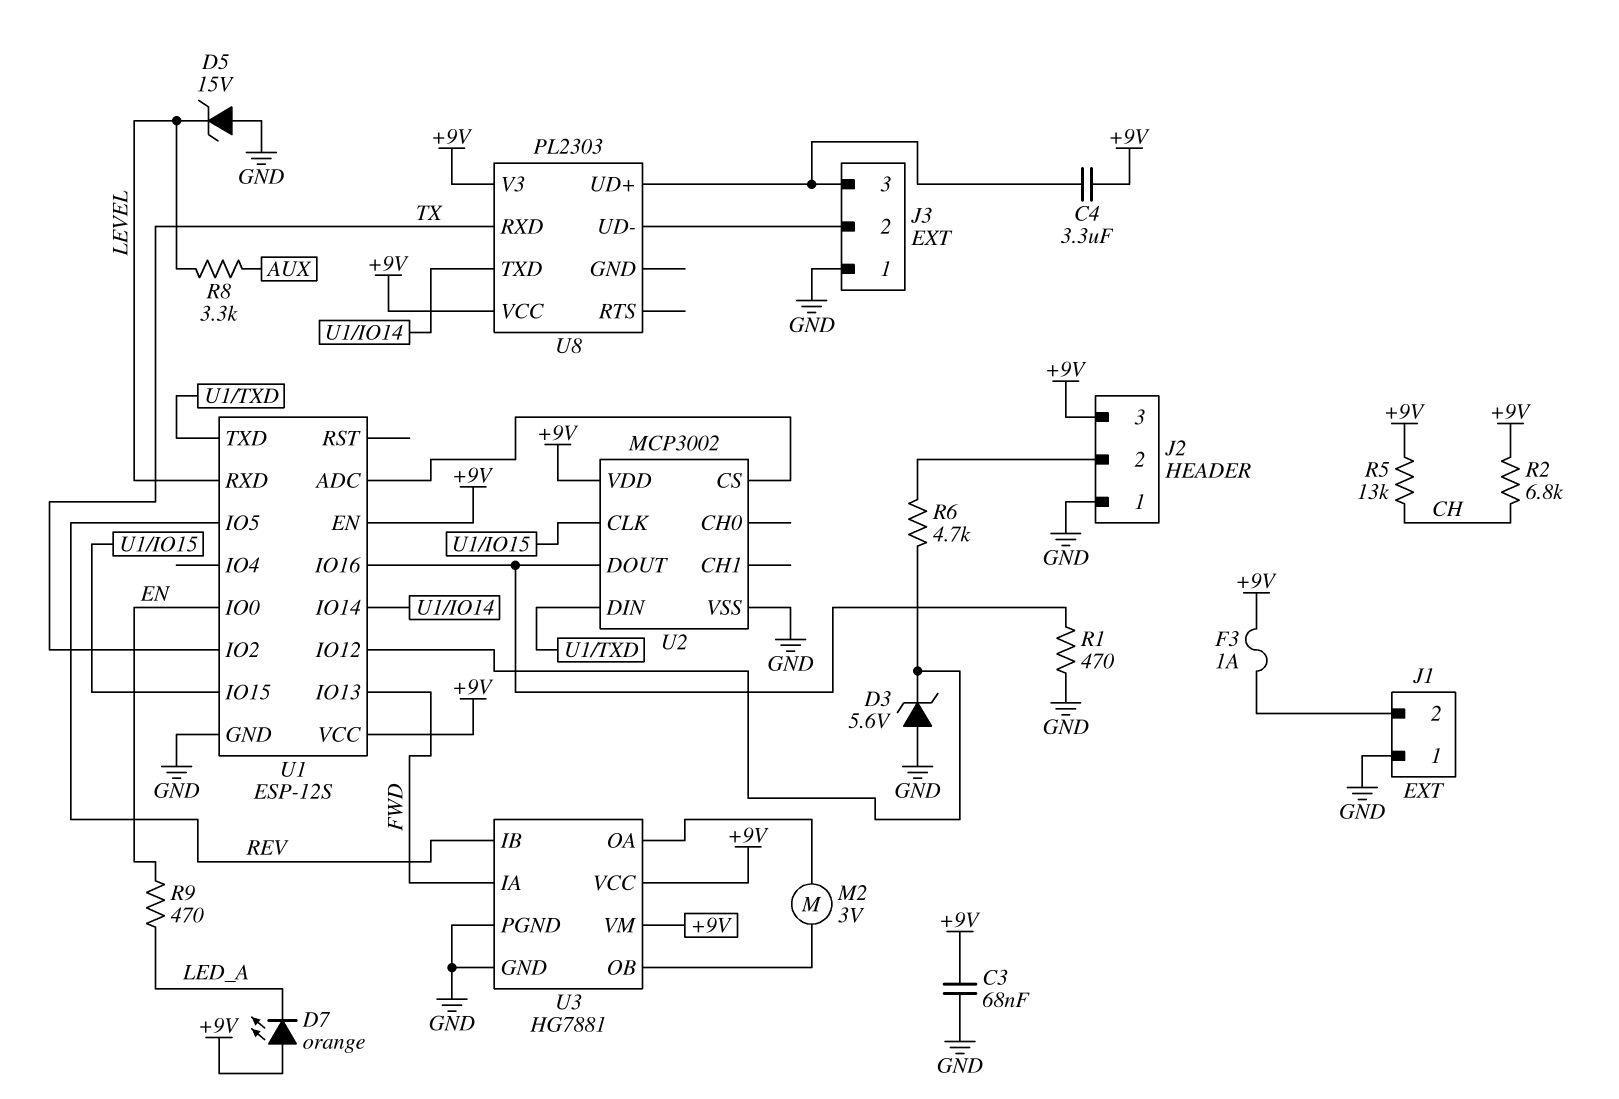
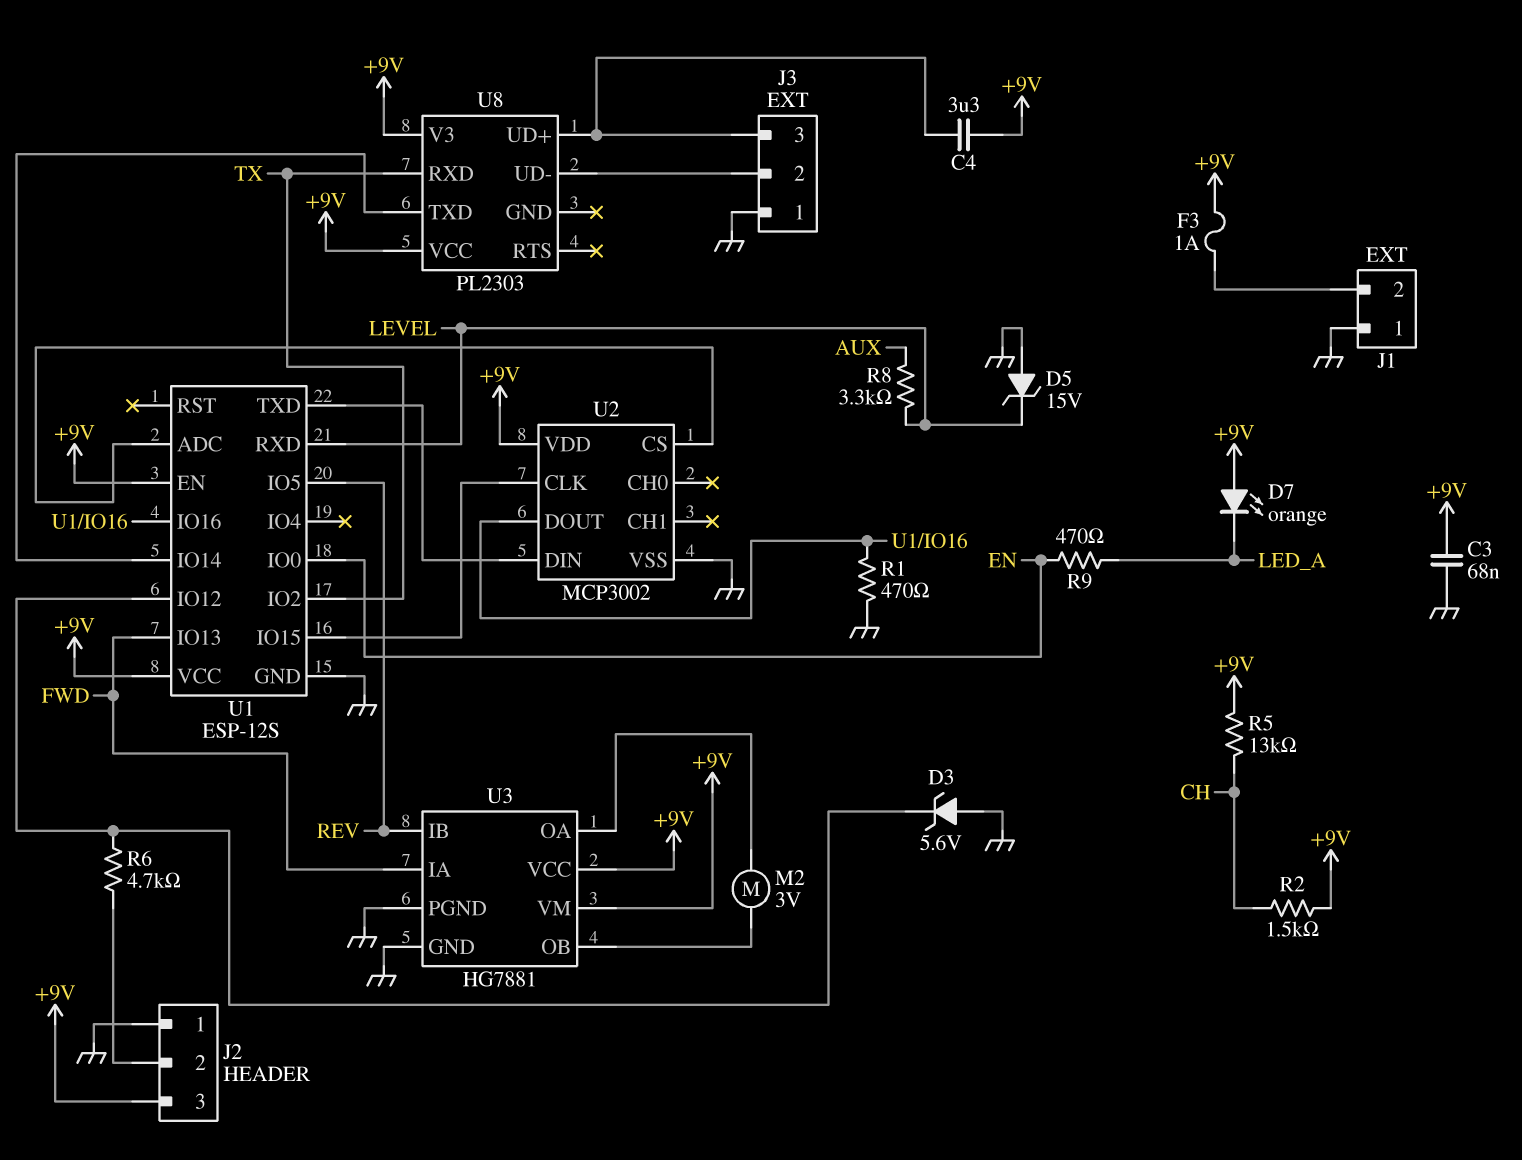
R2: 6.8k (+9V, CH) -> 1.5k (+9V, CH)

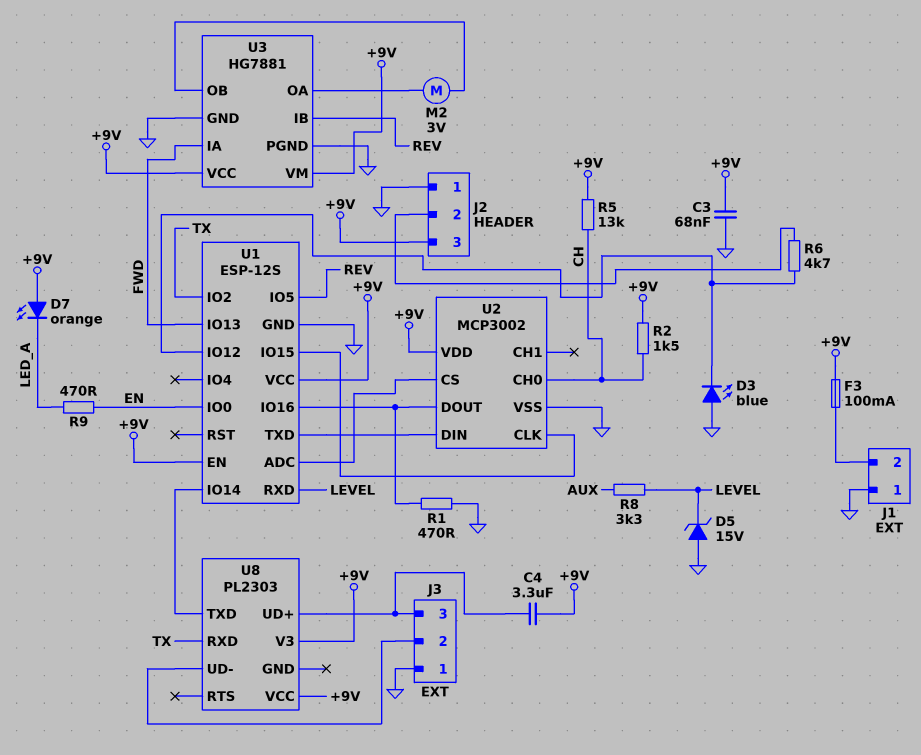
D3: zener 5.6V (A GND, K U1/IO12) -> LED blue (A GND, K U1/IO12)
F3: 1A (+9V, J1/2) -> 100mA (+9V, J1/2)
U2 pin CH0: none -> CH

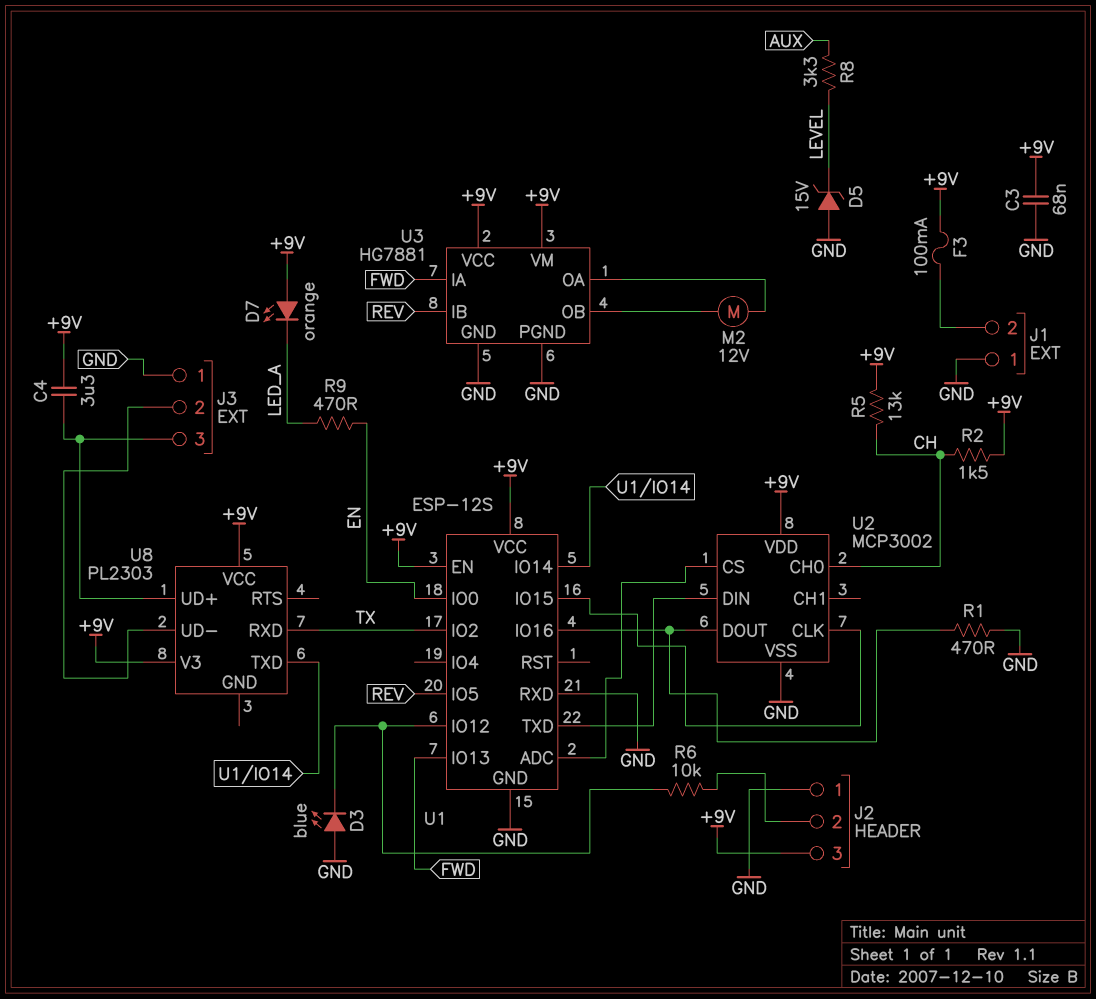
M2: motor 3V (U3/OA, U3/OB) -> motor 12V (U3/OA, U3/OB)
R6: 4.7k (J2/2, U1/IO12) -> 10k (J2/2, U1/IO12)
U1 pin RXD: LEVEL -> GND

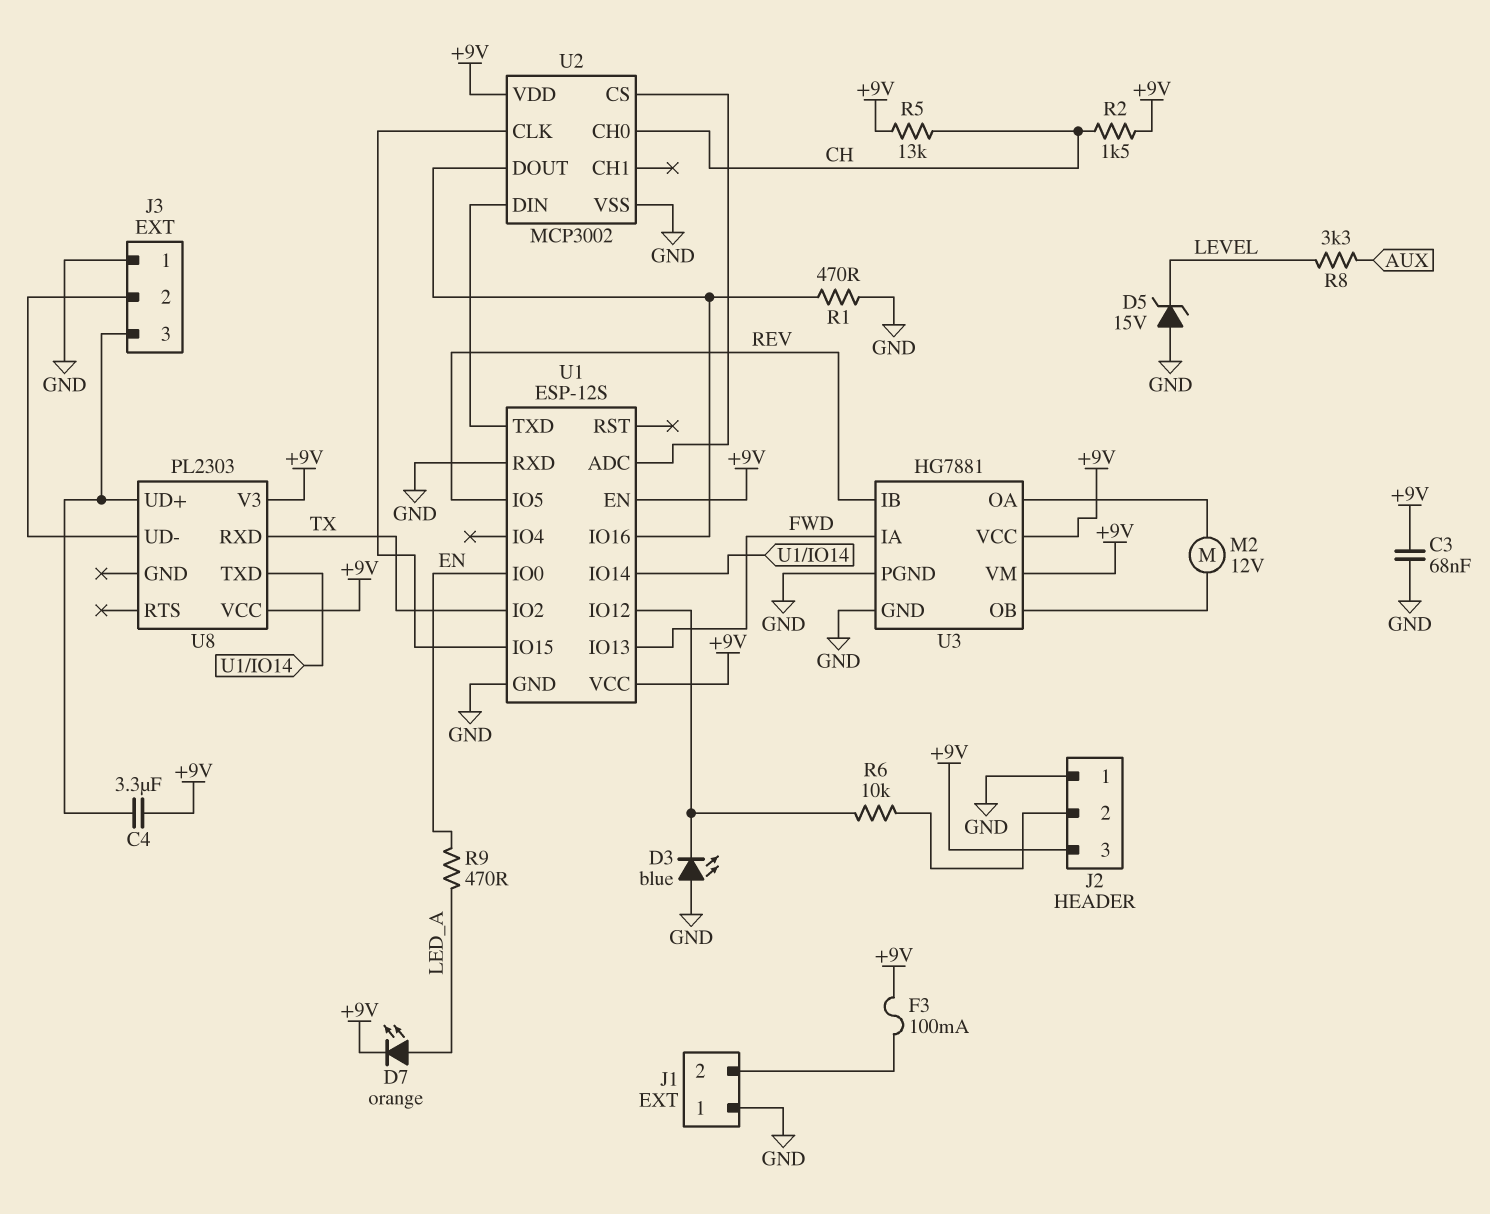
D7: LED orange (A +9V, K LED_A) -> LED orange (A LED_A, K +9V)

